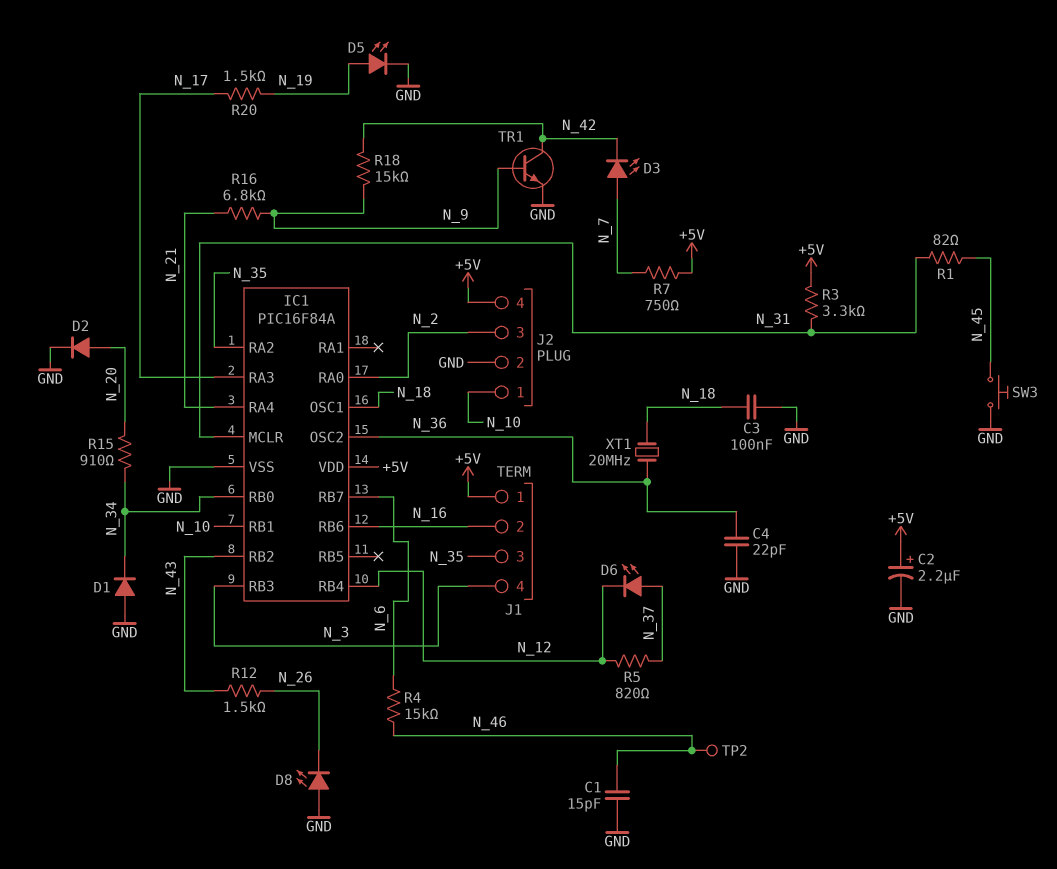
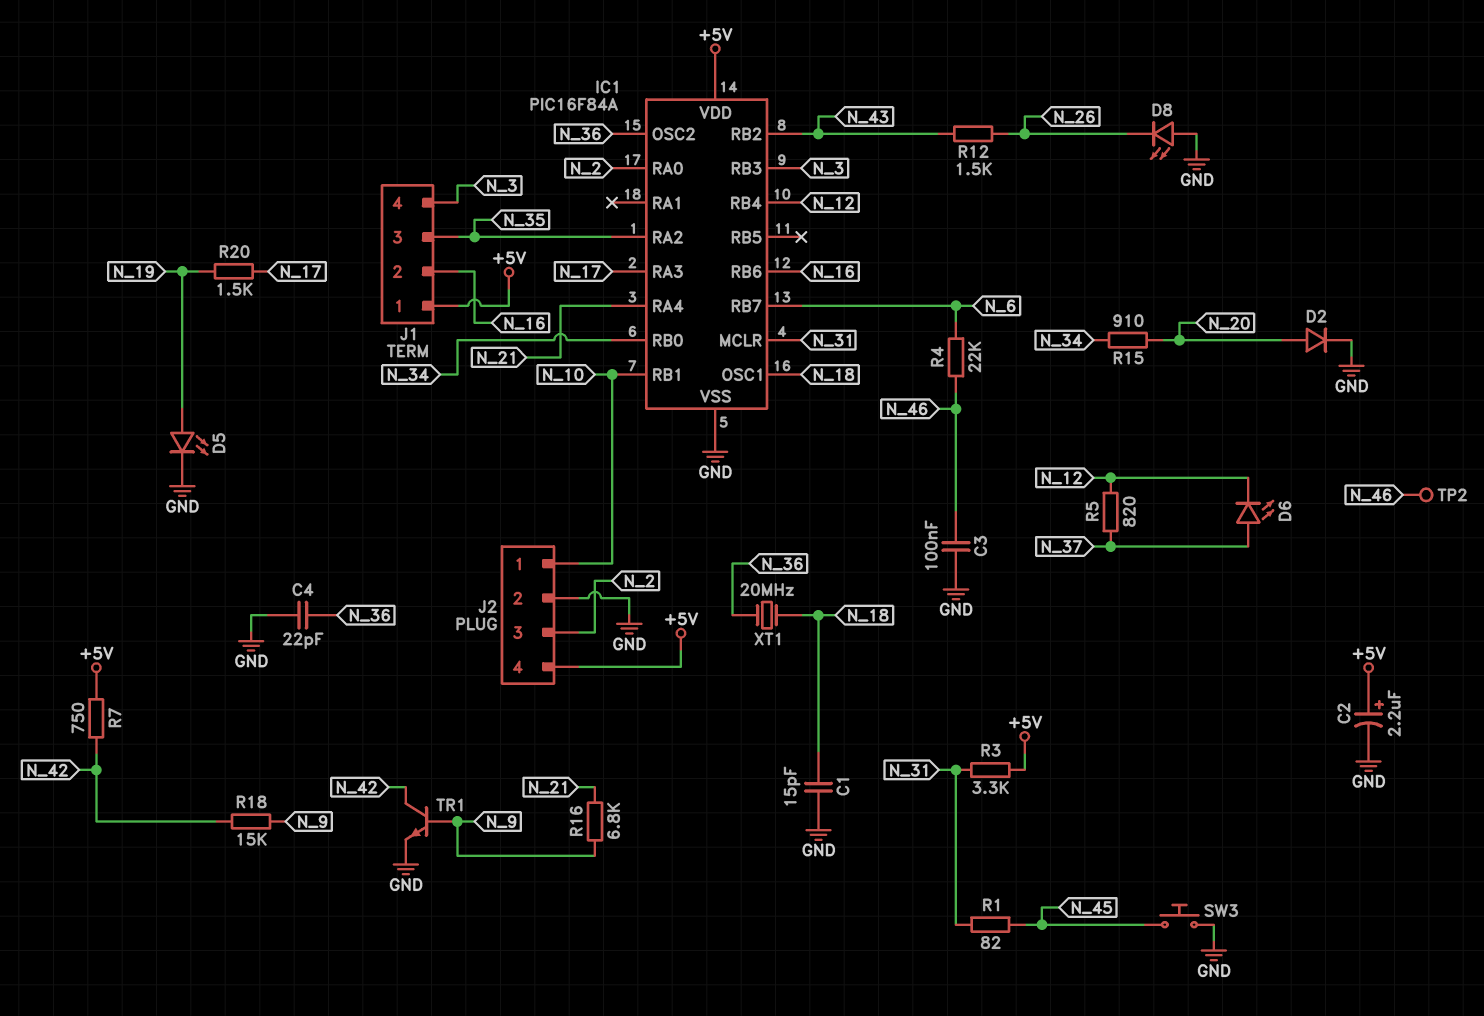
C1: 15pF (GND, N_46) -> 15pF (GND, N_18)
C3: 100nF (GND, N_18) -> 100nF (GND, N_46)
D1: diode (A GND, K N_34) -> none
D3: LED (A N_7, K N_42) -> none
R4: 15k (N_6, N_46) -> 22k (N_6, N_46)
R7: 750 (+5V, N_7) -> 750 (+5V, N_42)

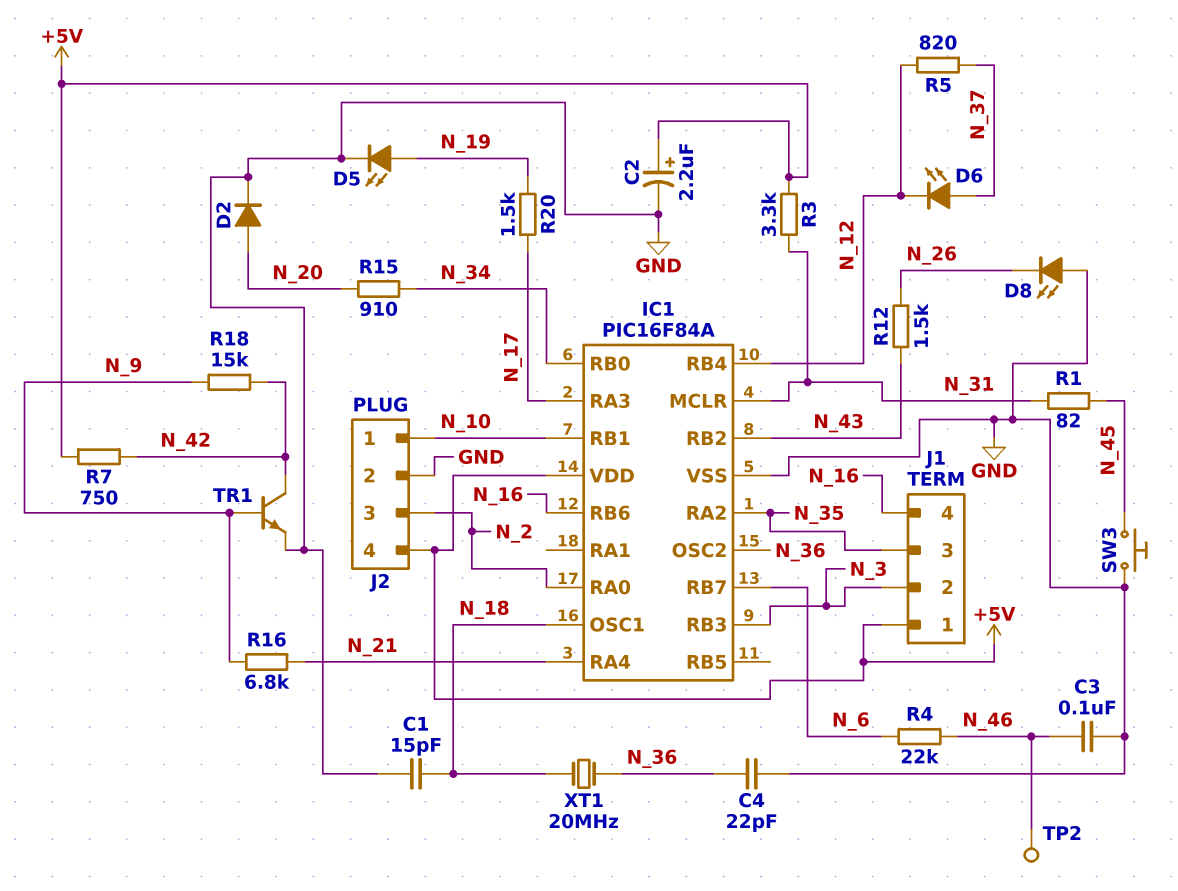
J1 pin 2: N_16 -> N_3
J1 pin 4: N_3 -> N_16

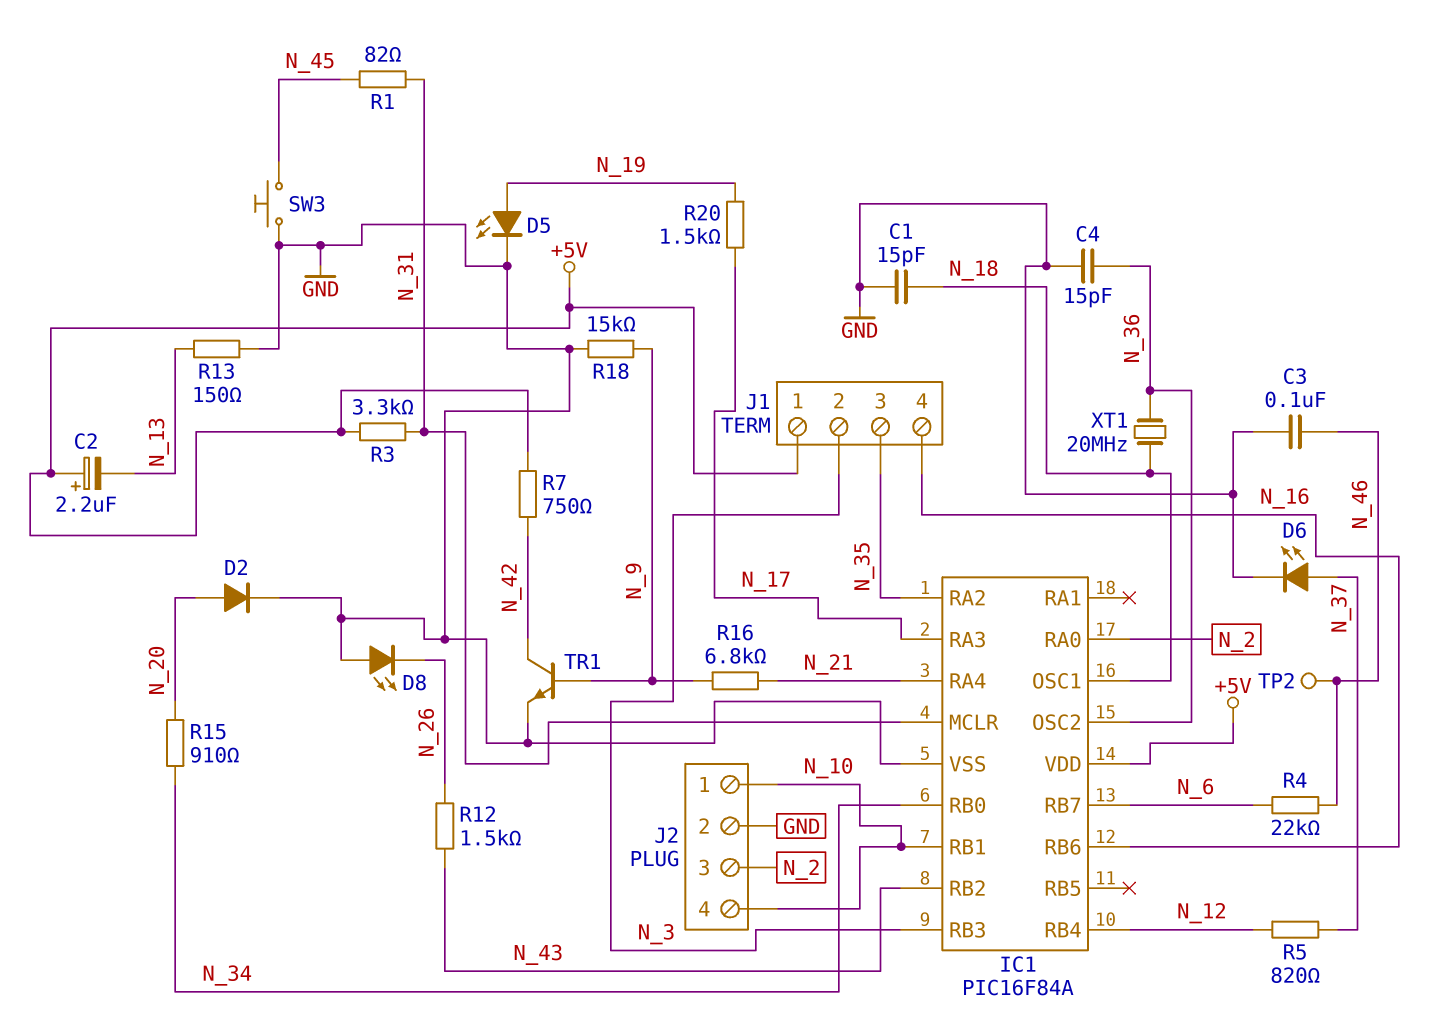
C2: 2.2uF (plus +5V, minus GND) -> 2.2uF (plus +5V, minus N_13)
C4: 22pF (GND, N_36) -> 15pF (GND, N_36)
D6: LED (A N_37, K N_12) -> LED (A N_37, K GND)
J2 pin 4: +5V -> N_10
R13: none -> 150 (GND, N_13)
R18: 15k (N_9, N_42) -> 15k (GND, N_9)

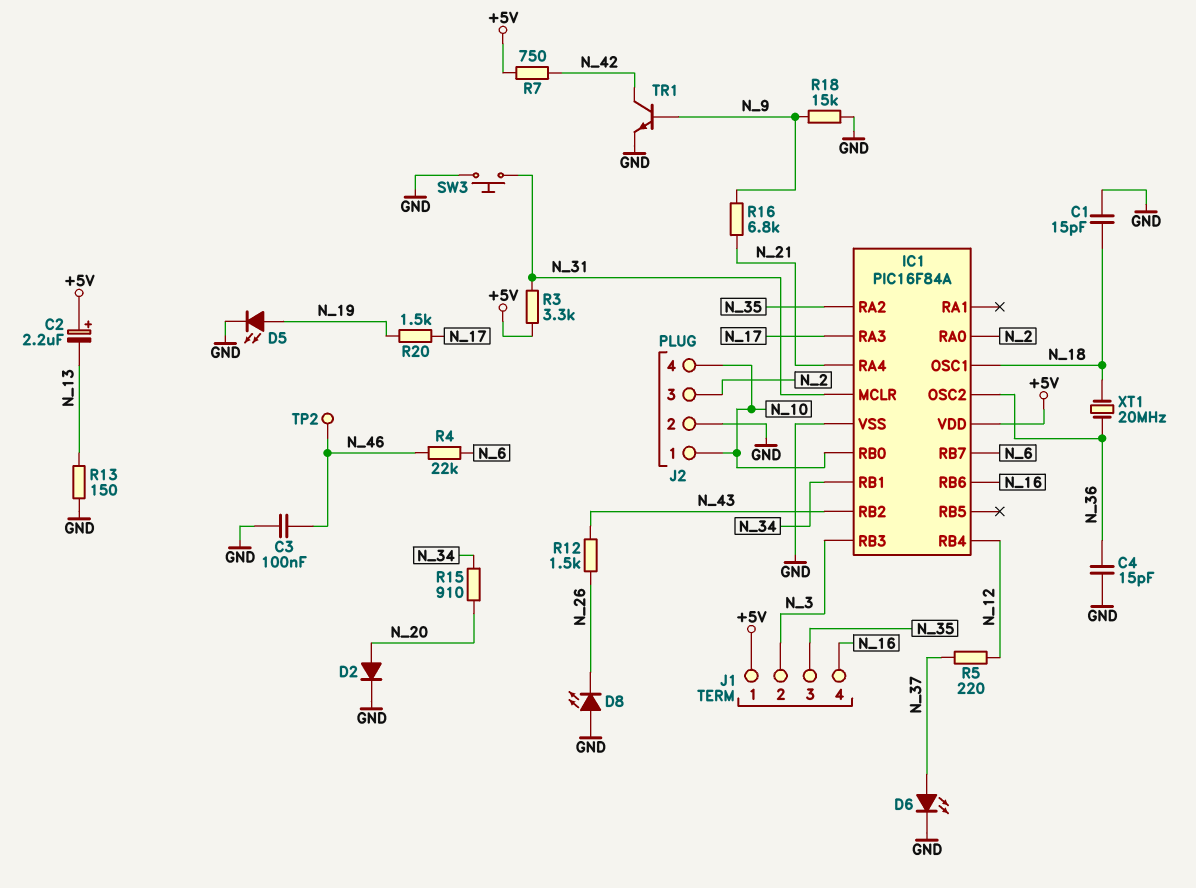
IC1 pin RB0: N_34 -> N_10
IC1 pin RB1: N_10 -> N_34
R1: 82 (N_31, N_45) -> none
R5: 820 (N_12, N_37) -> 220 (N_12, N_37)
SW3: button (GND, N_45) -> button (GND, N_31)

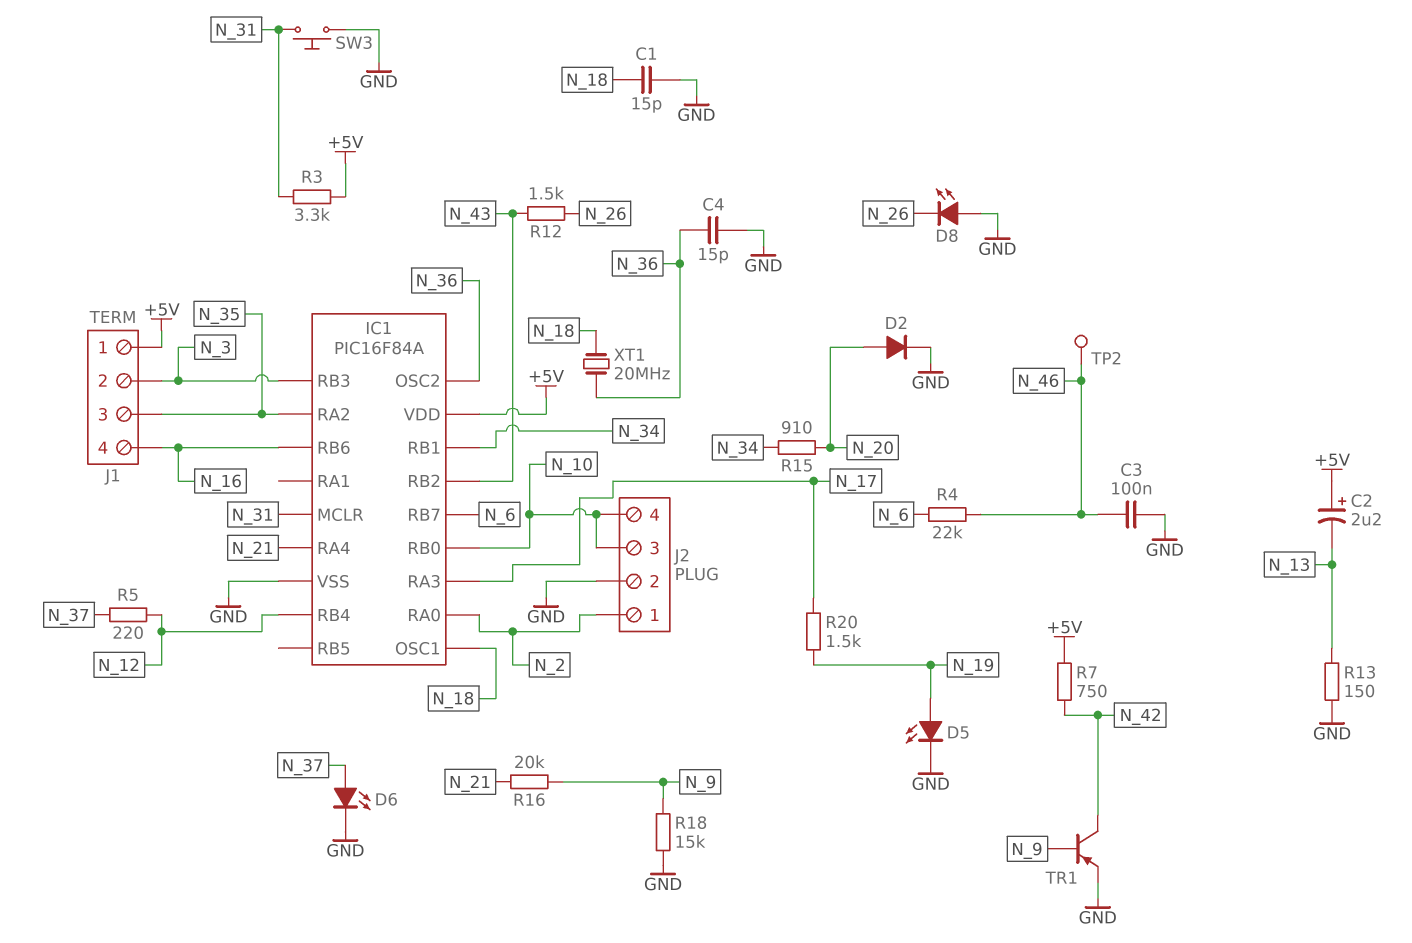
J2 pin 1: N_10 -> N_2
J2 pin 3: N_2 -> N_10
R16: 6.8k (N_9, N_21) -> 20k (N_9, N_21)
TR1: NPN (B N_9, C N_42, E GND) -> PNP (B N_9, C N_42, E GND)

